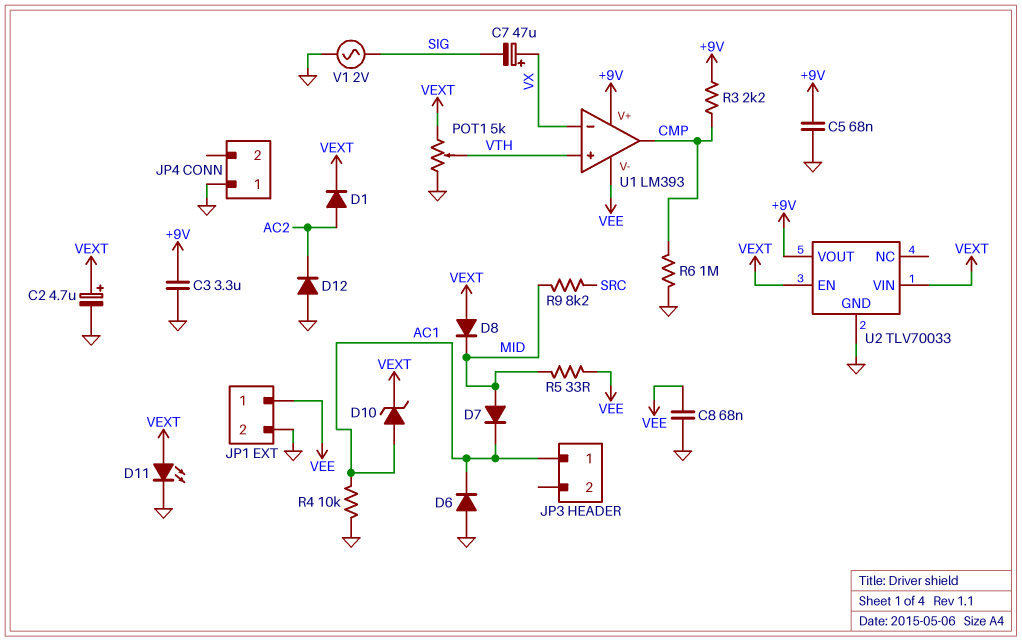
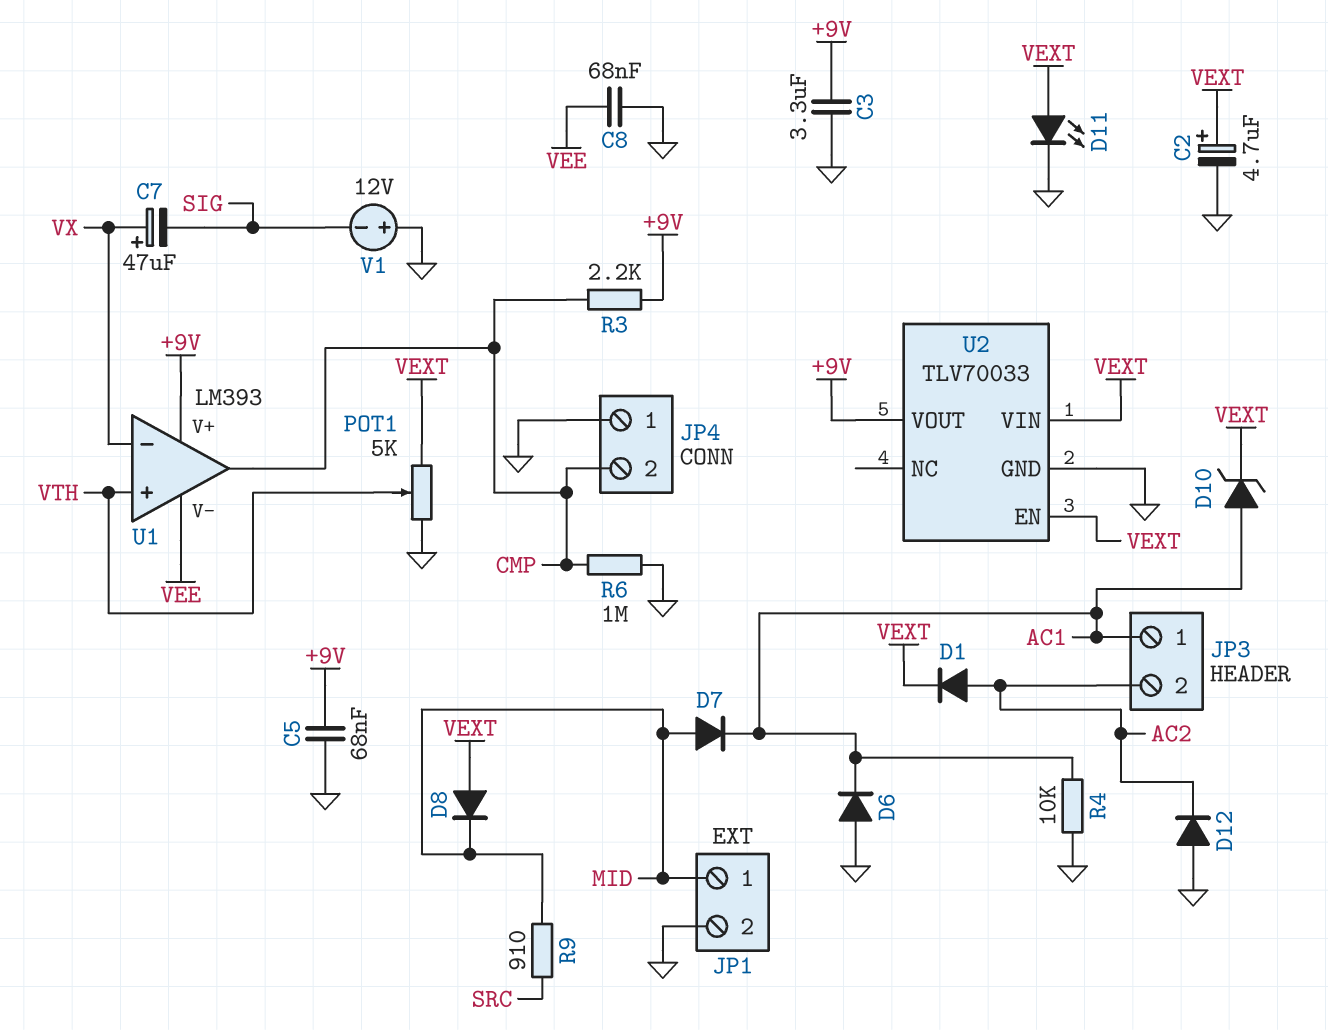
JP1 pin 1: VEE -> MID
JP3 pin 2: none -> AC2
JP4 pin 2: none -> CMP
R5: 33 (MID, VEE) -> none
R9: 8.2k (MID, SRC) -> 910 (MID, SRC)
V1: AC 2V (GND, SIG) -> 12V (plus GND, minus SIG)

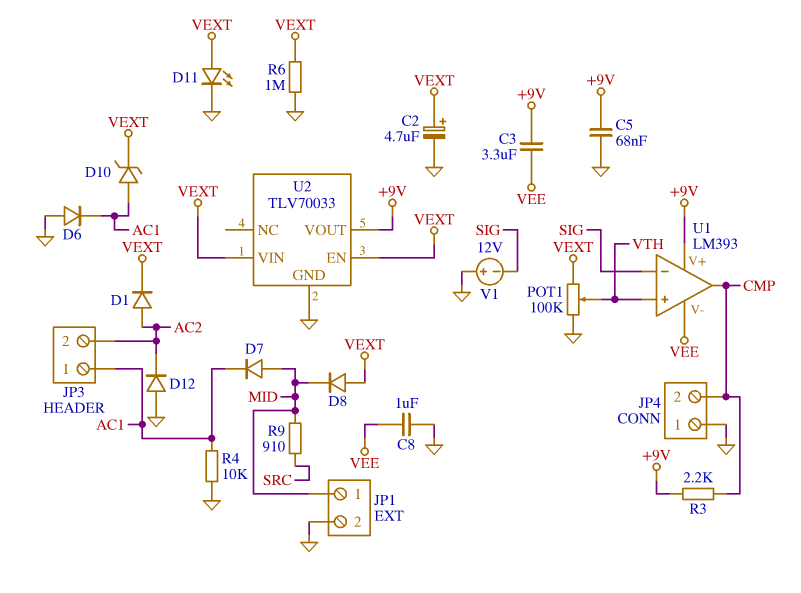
C3: 3.3uF (+9V, GND) -> 3.3uF (+9V, VEE)
C7: 47uF (plus VX, minus SIG) -> none
C8: 68nF (GND, VEE) -> 1uF (GND, VEE)
POT1: 5k (GND, VEXT, wiper VTH) -> 100k (GND, VEXT, wiper VTH)
R6: 1M (CMP, GND) -> 1M (GND, VEXT)
U1 pin in-: VX -> SIG

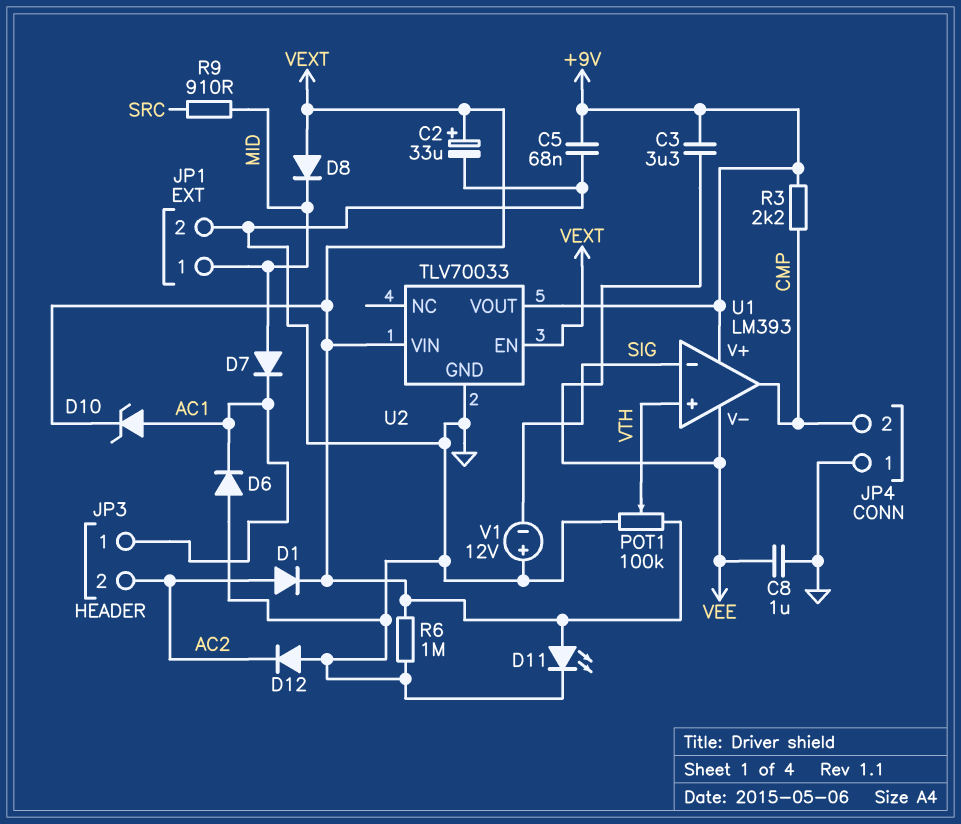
C2: 4.7uF (plus VEXT, minus GND) -> 33uF (plus VEXT, minus GND)
R4: 10k (AC1, GND) -> none

